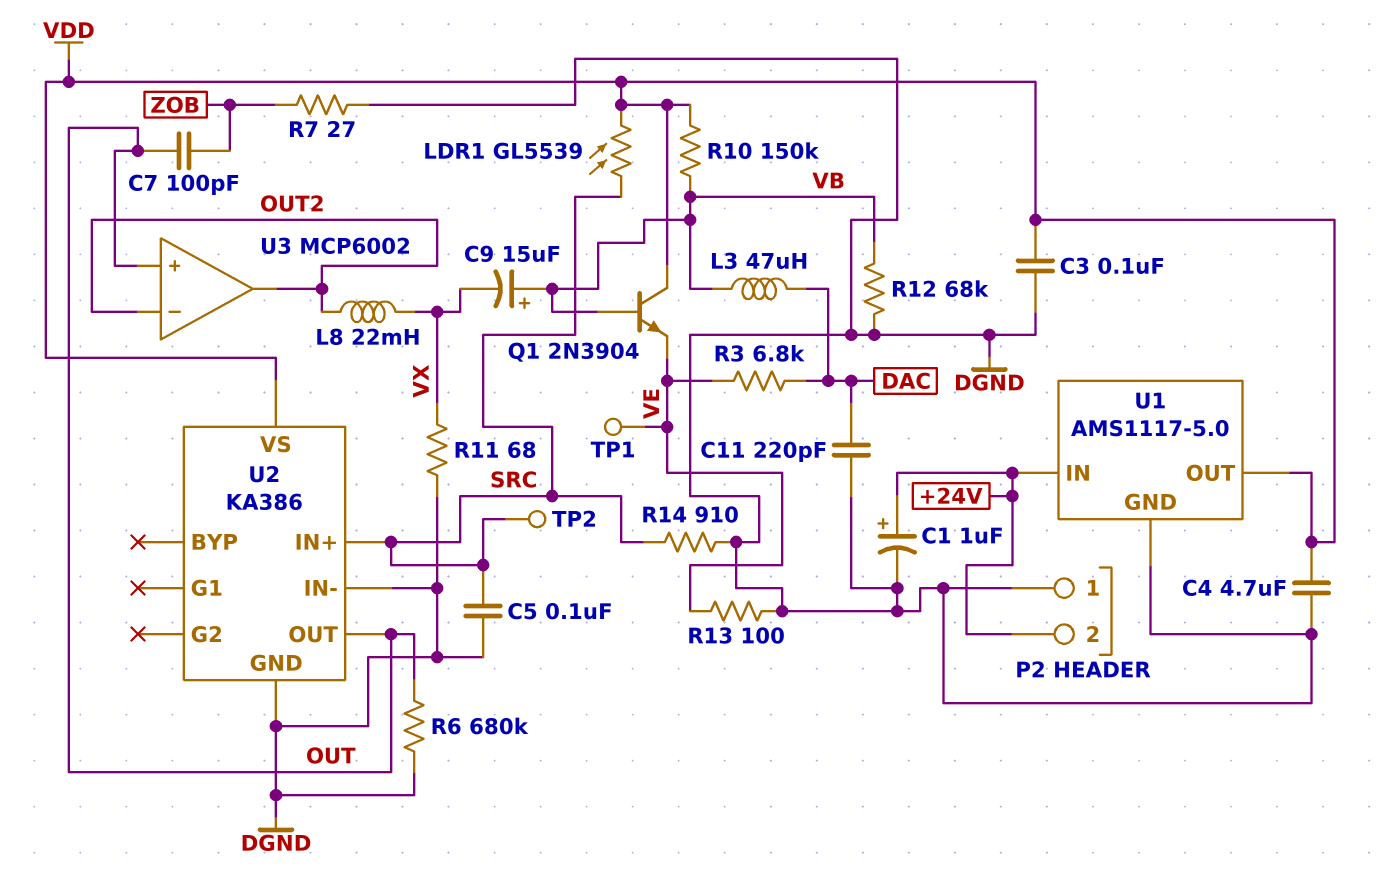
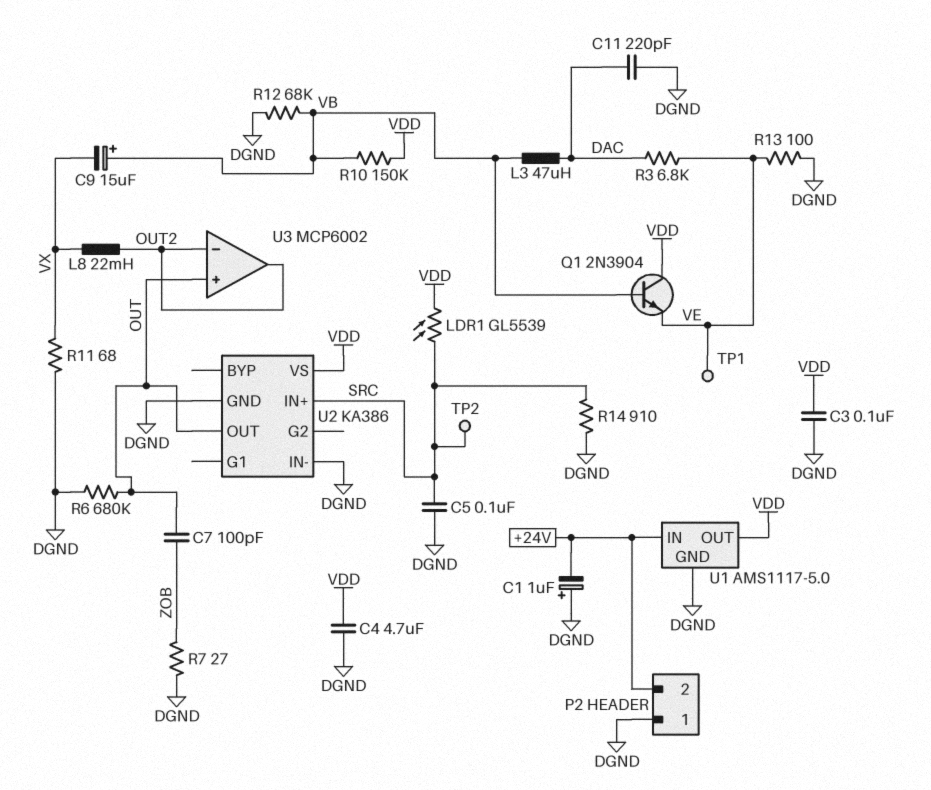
C1: 1uF (plus +24V, minus DGND) -> 1uF (plus DGND, minus +24V)

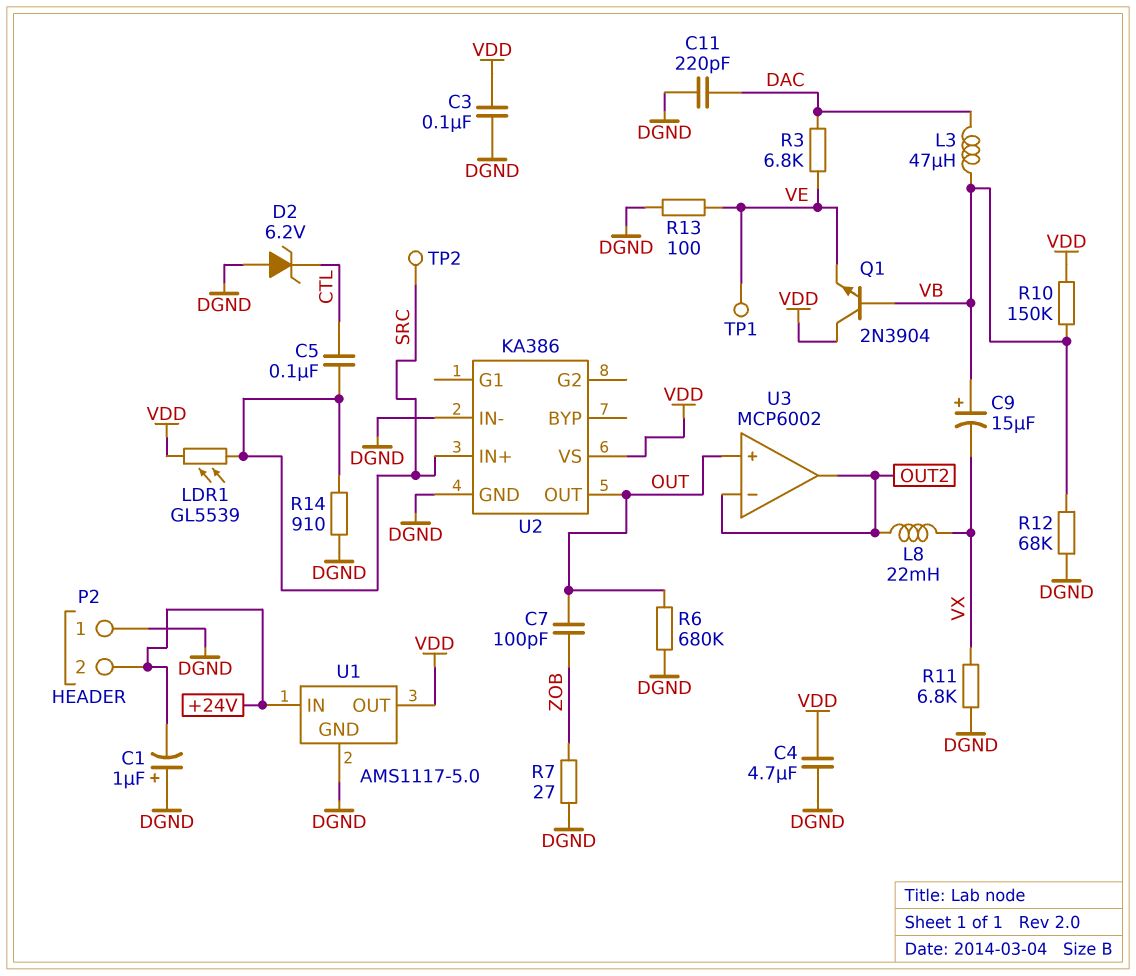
C5: 100nF (DGND, SRC) -> 100nF (CTL, SRC)
D2: none -> zener 6.2V (A DGND, K CTL)
R11: 68 (DGND, VX) -> 6.8k (DGND, VX)

